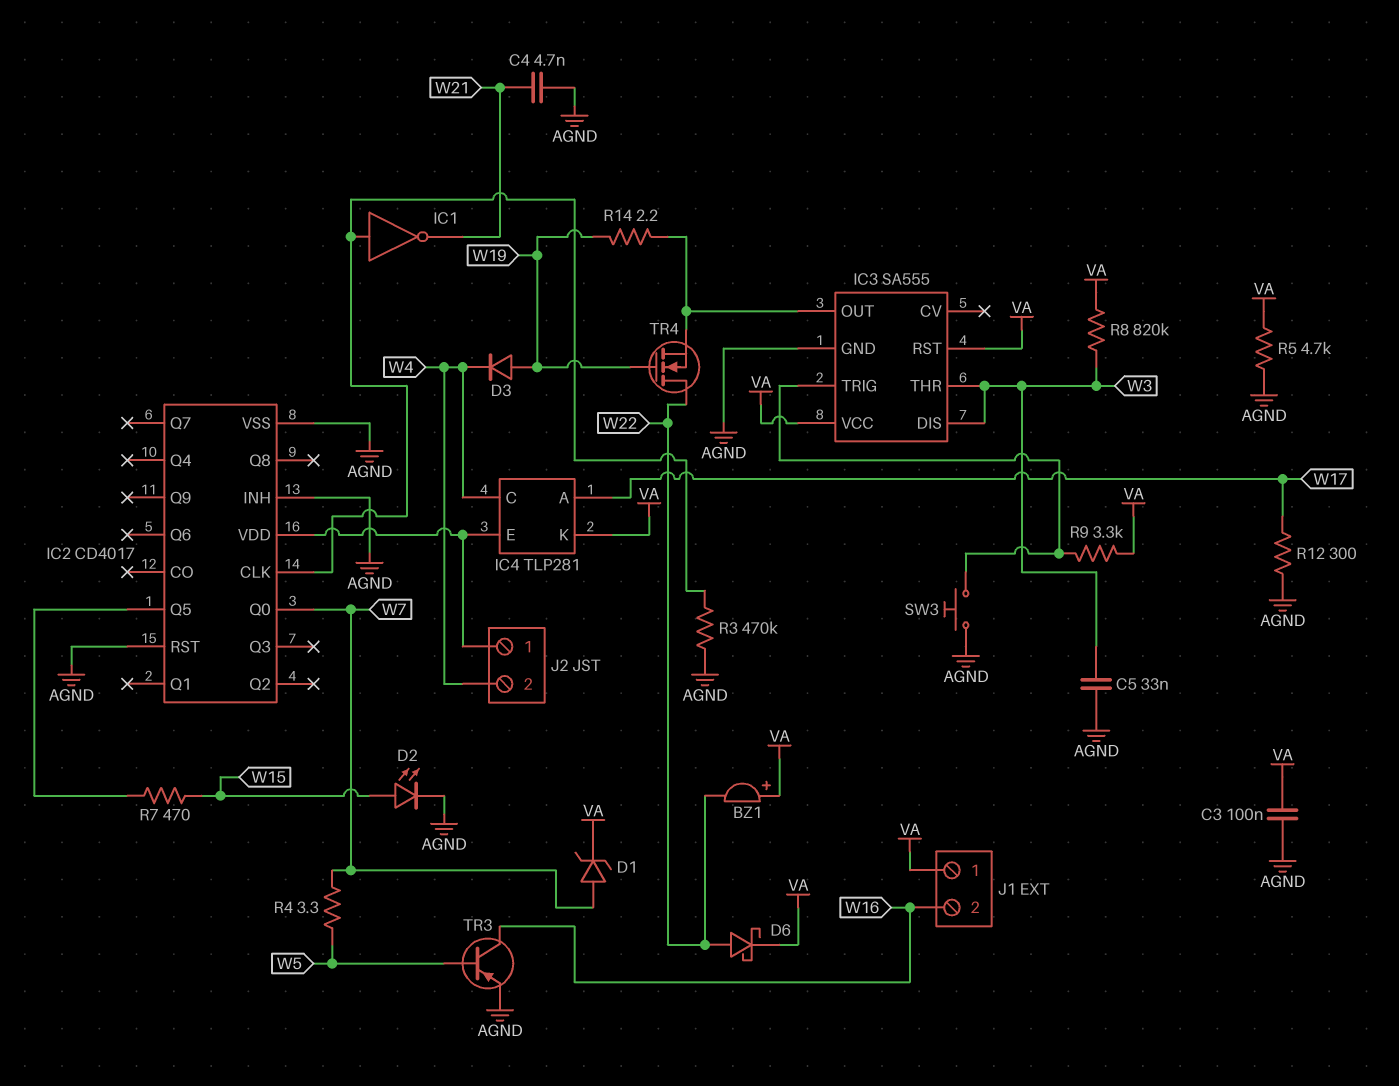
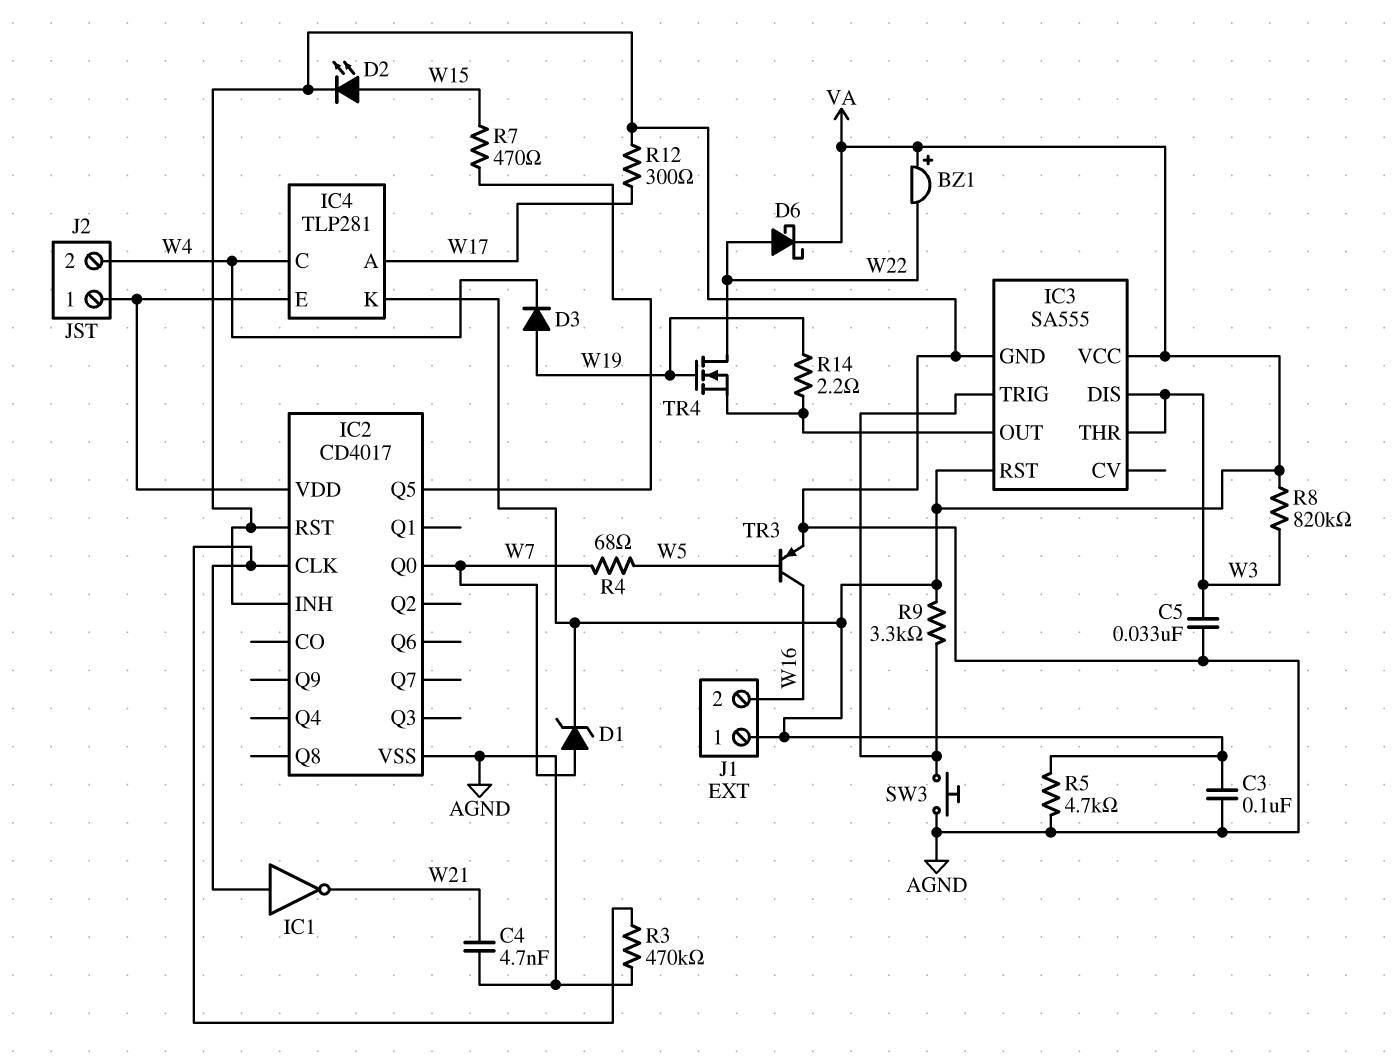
R4: 3.3 (W5, W7) -> 68 (W5, W7)

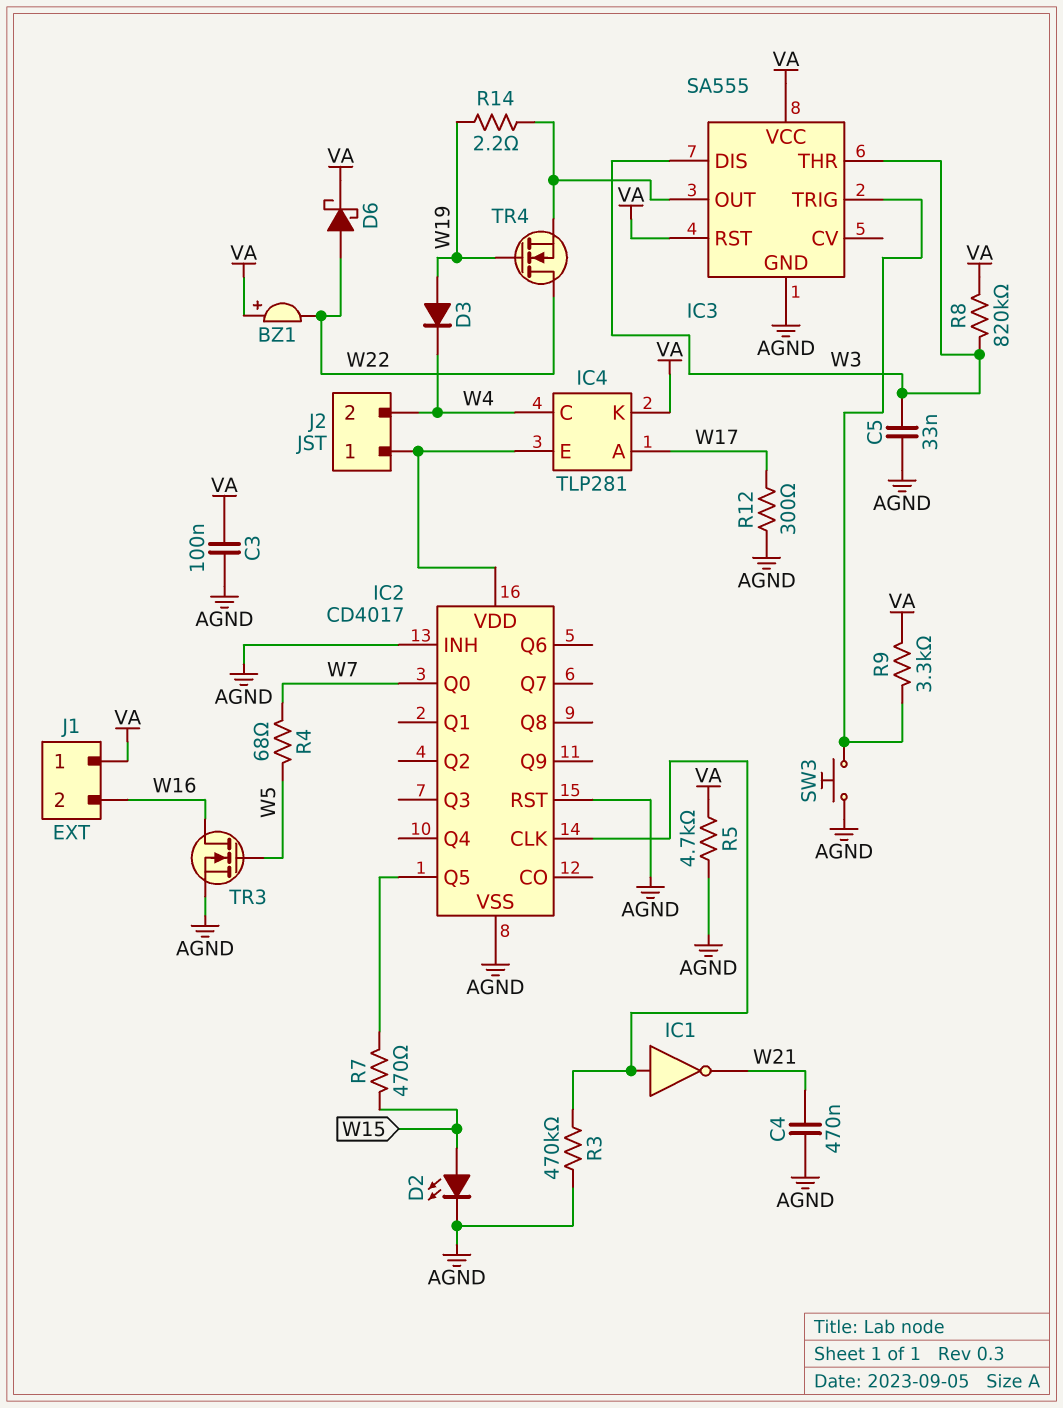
C4: 4.7nF (AGND, W21) -> 470nF (AGND, W21)
D1: zener (A W7, K VA) -> none
TR3: PNP (B W5, C W16, E AGND) -> NMOS (G W5, D W16, S AGND)

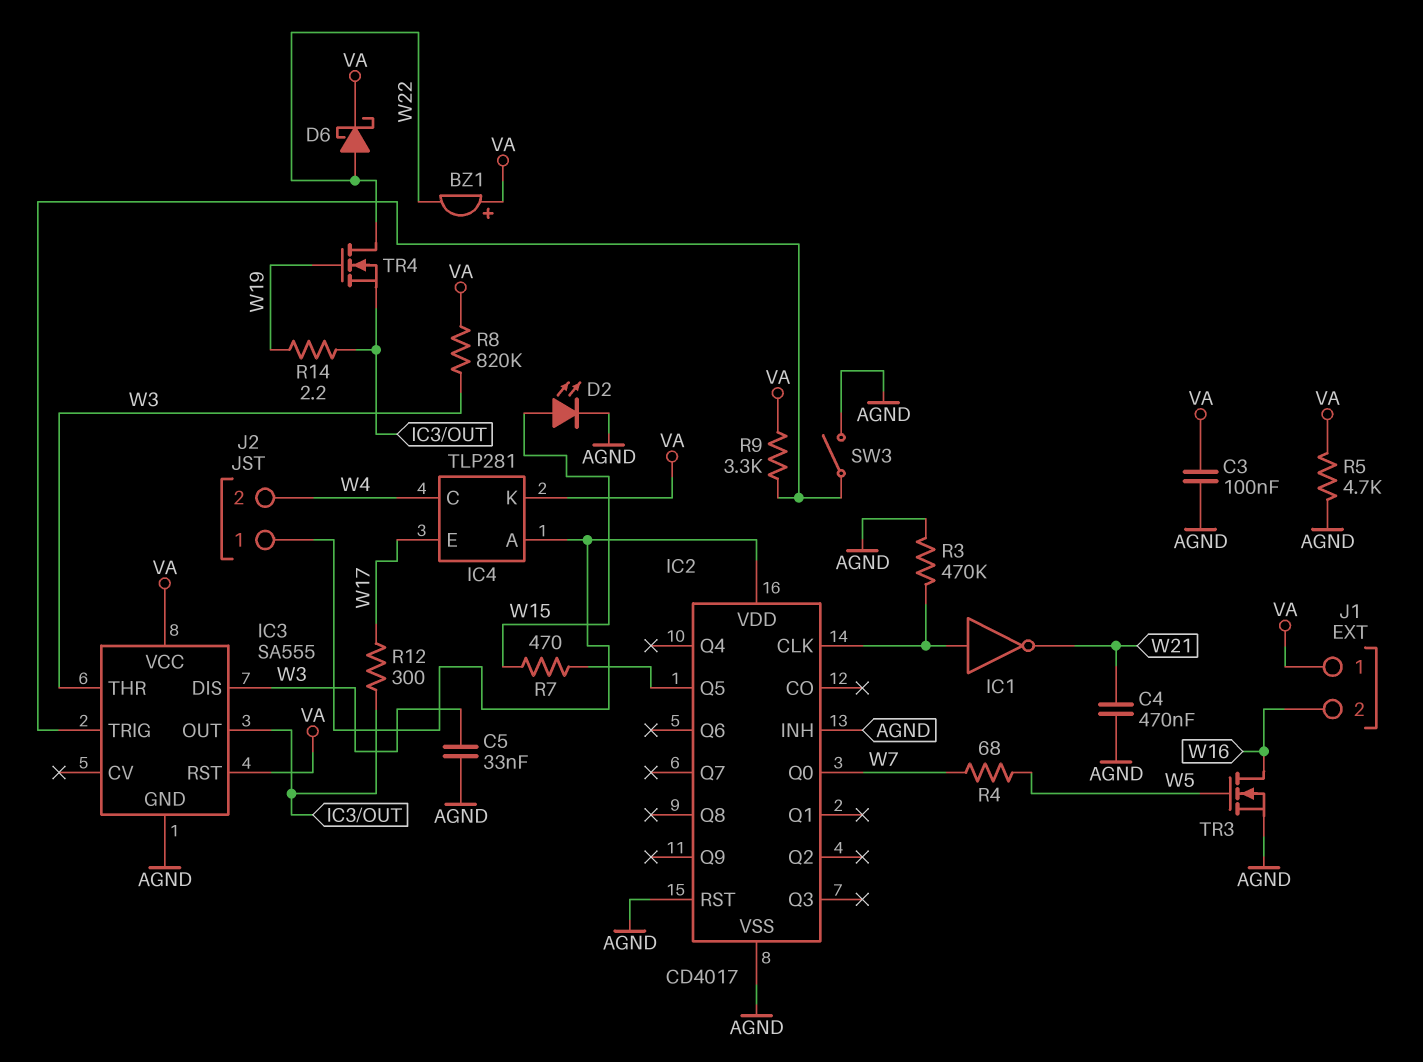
D3: diode (A W19, K W4) -> none
IC4 pin A: W17 -> IC2/VDD
IC4 pin E: IC2/VDD -> W17
R12: 300 (AGND, W17) -> 300 (IC3/OUT, W17)
SW3: button (AGND, IC3/TRIG) -> switch (AGND, IC3/TRIG)

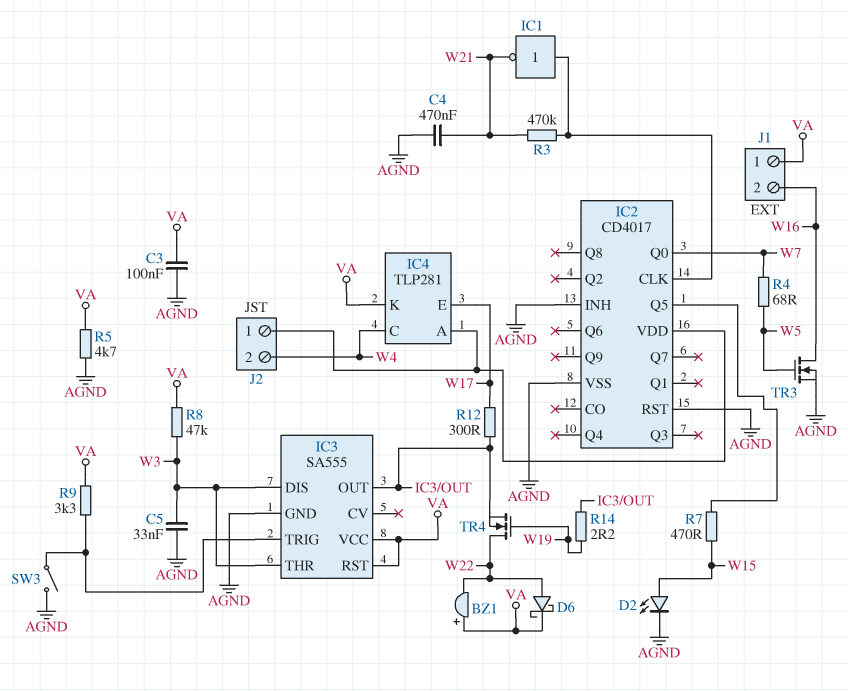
R3: 470k (AGND, IC2/CLK) -> 470k (IC2/CLK, W21)
R8: 820k (VA, W3) -> 47k (VA, W3)

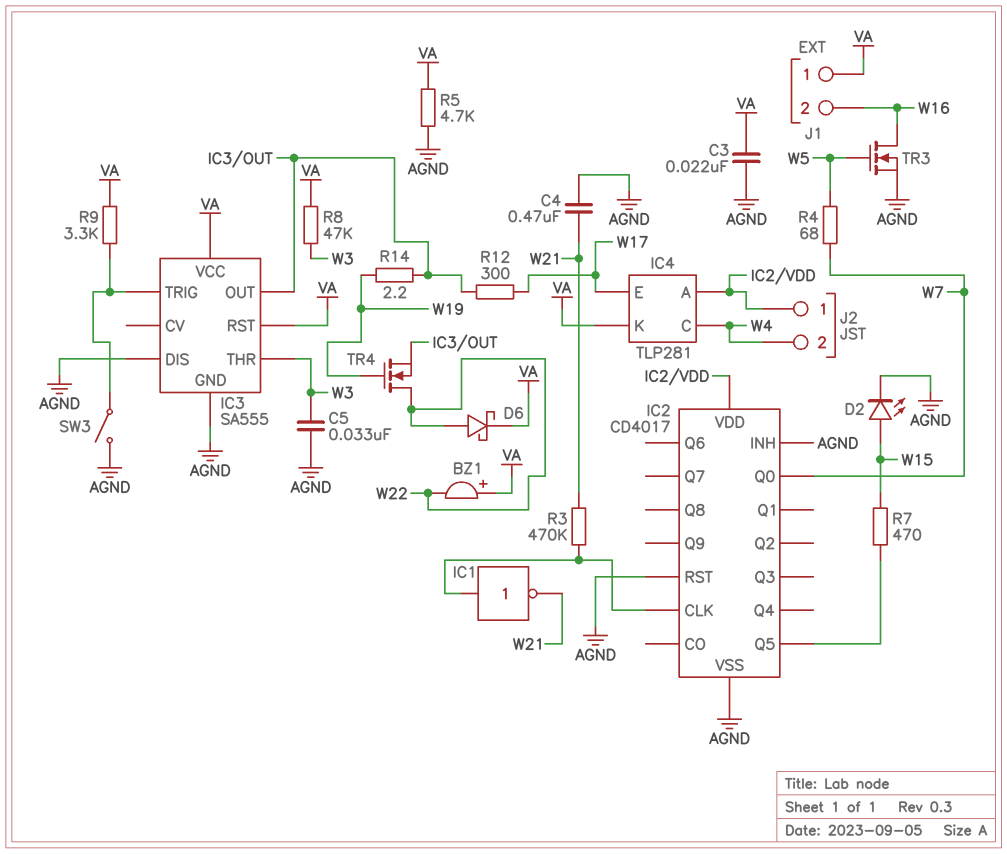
C3: 100nF (AGND, VA) -> 22nF (AGND, VA)
IC3 pin DIS: W3 -> AGND

